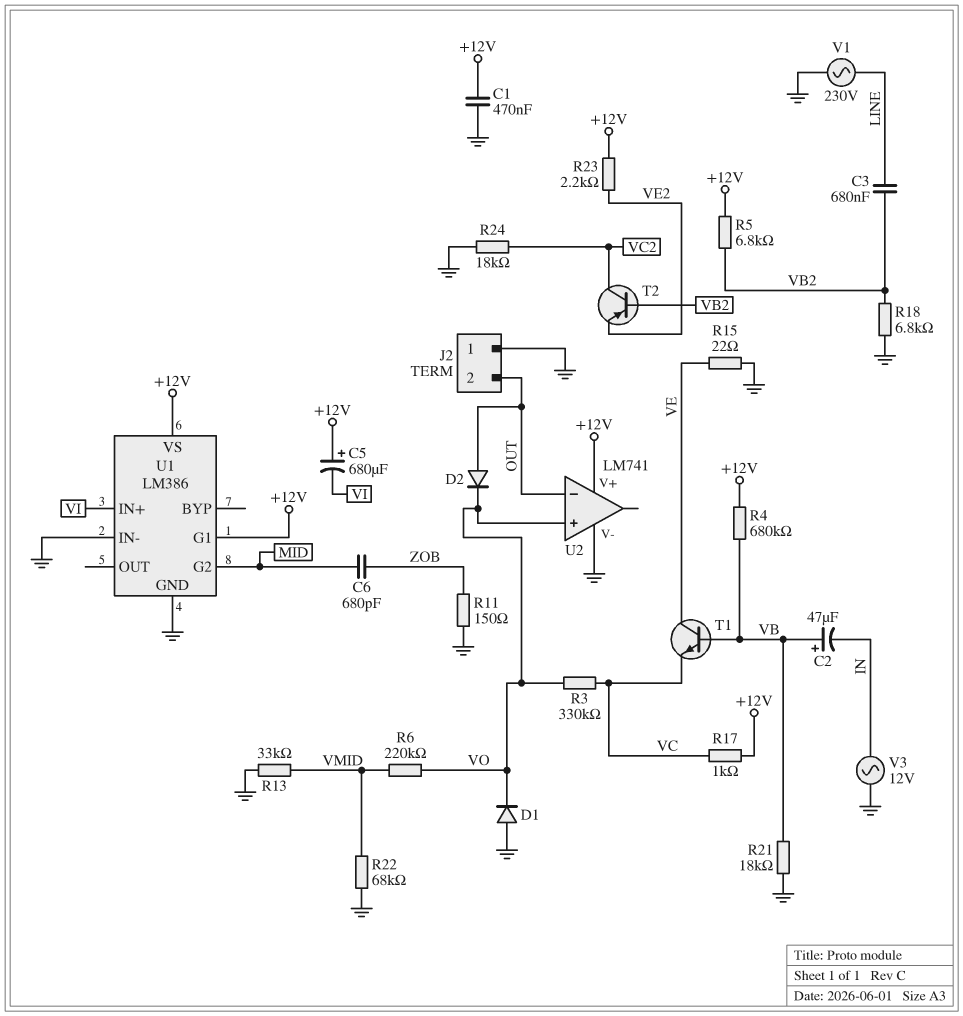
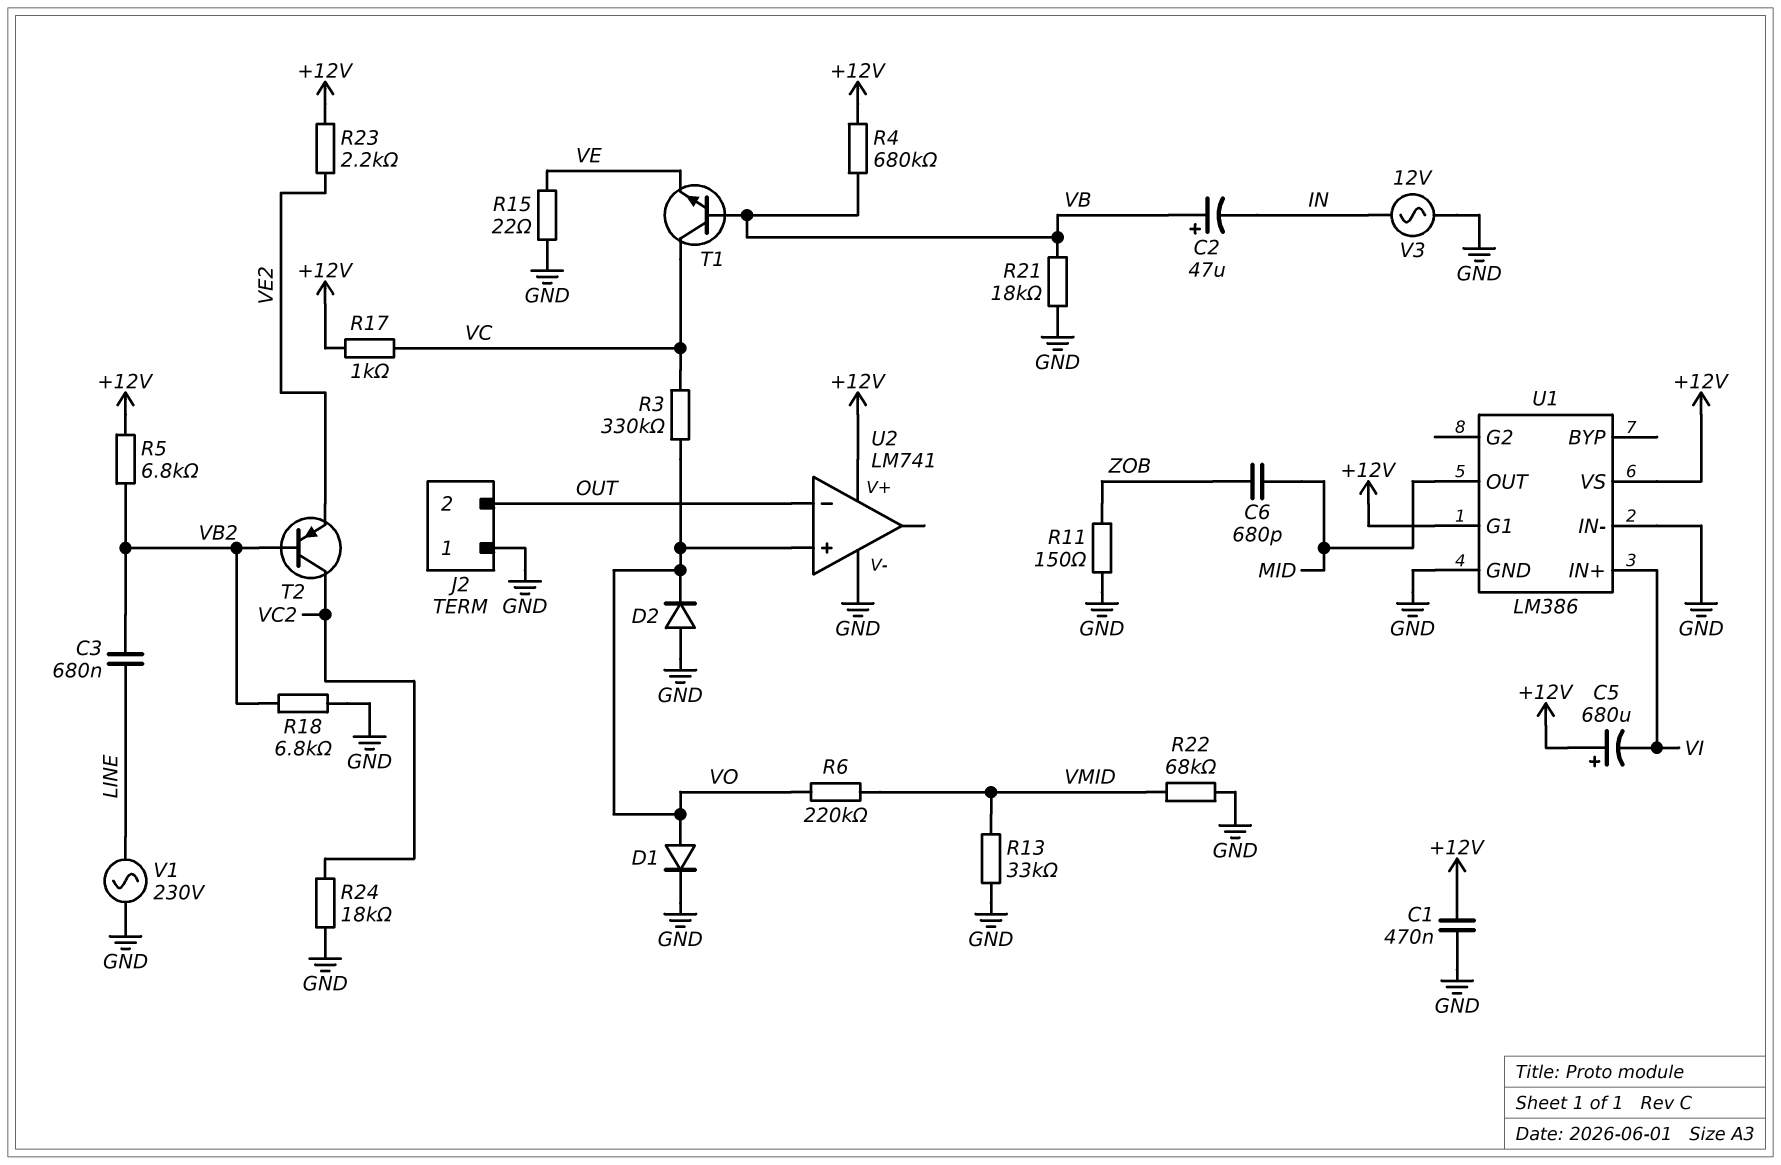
D1: diode (A GND, K VO) -> diode (A VO, K GND)
D2: diode (A OUT, K VO) -> diode (A GND, K VO)
T1: NPN (B VB, C VE, E VC) -> NPN (B VB, C VC, E VE)
U1 pin G2: MID -> none
U1 pin OUT: none -> MID

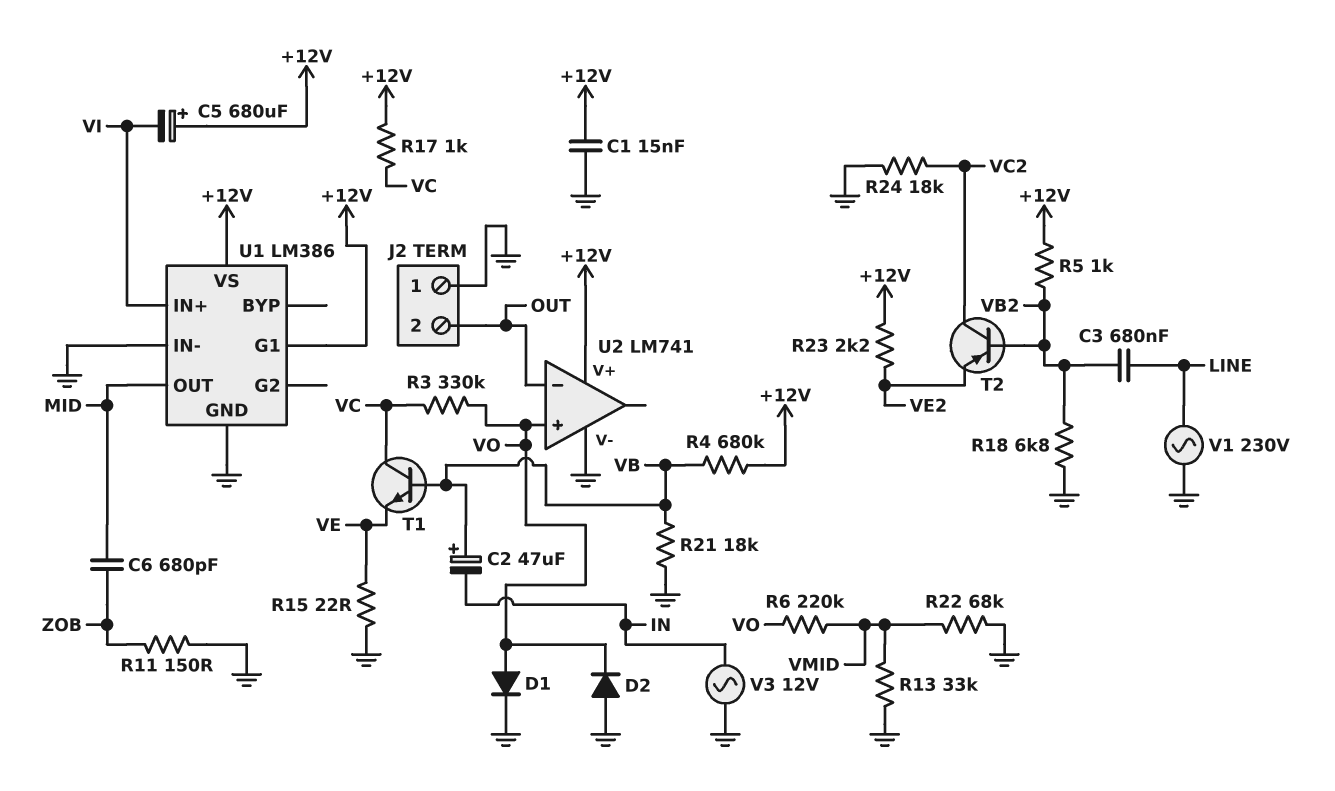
C1: 470nF (+12V, GND) -> 15nF (+12V, GND)
R5: 6.8k (+12V, VB2) -> 1k (+12V, VB2)

